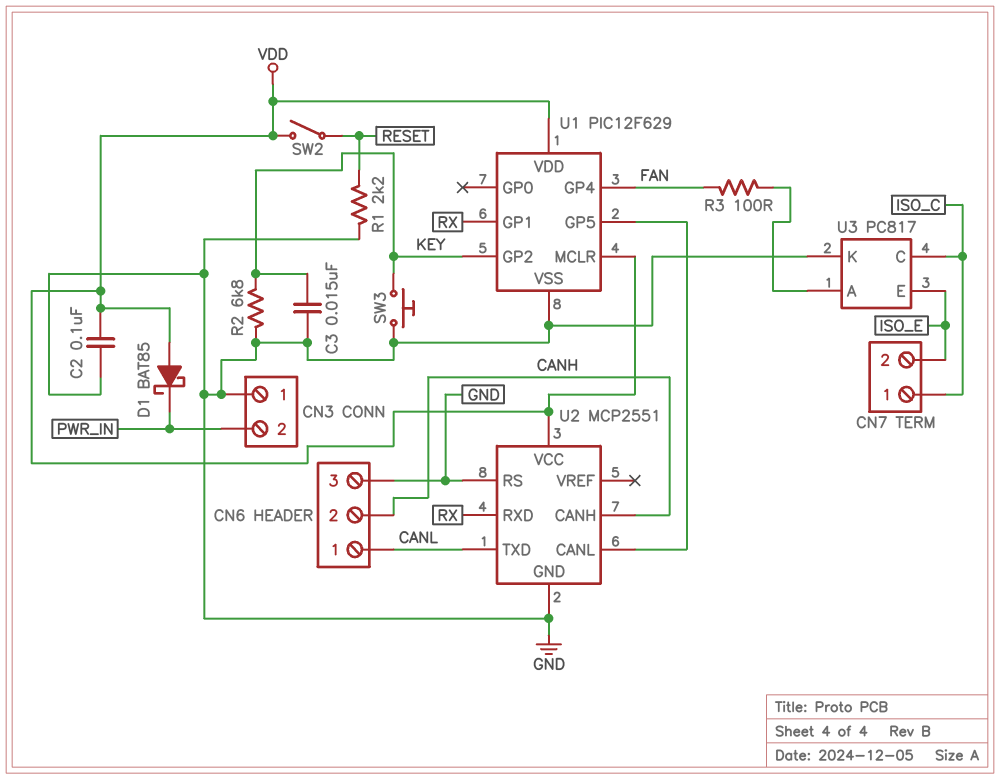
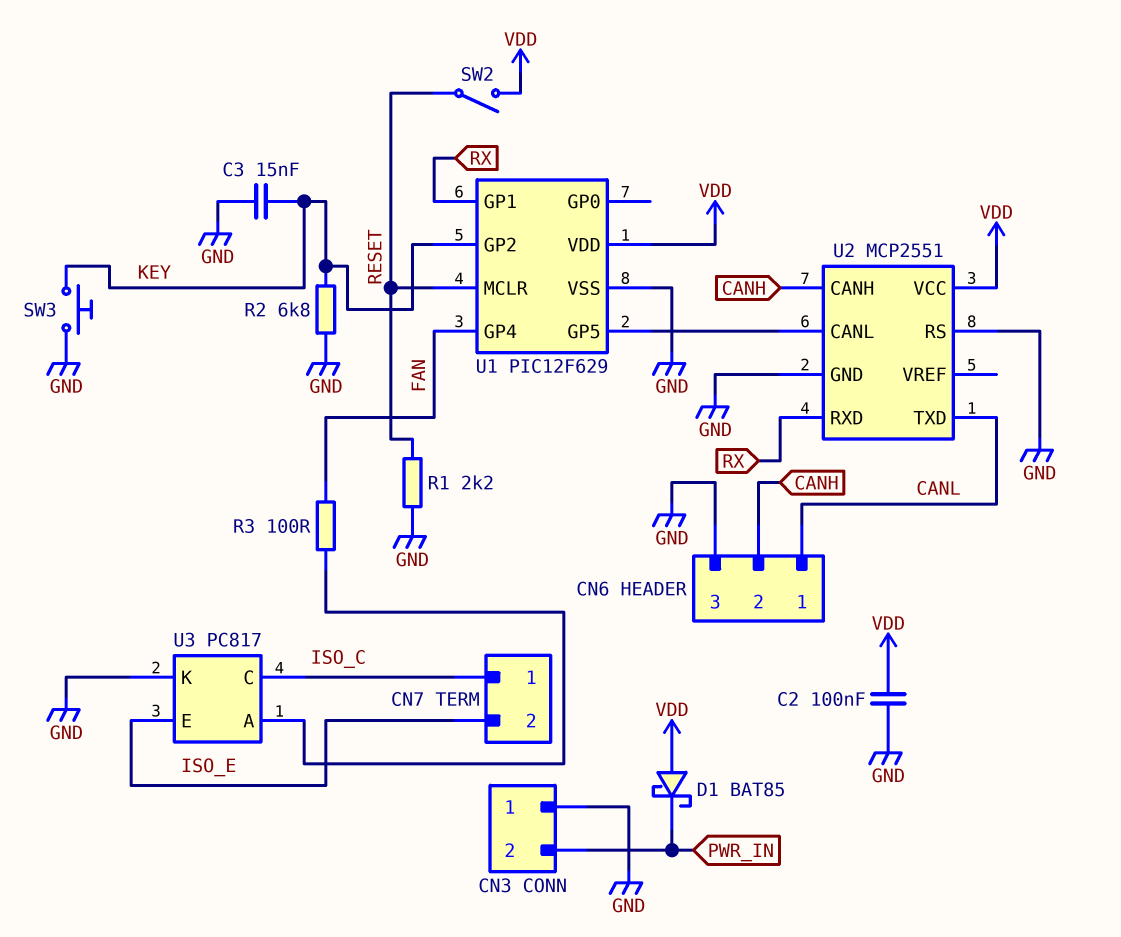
U1 pin MCLR: VDD -> RESET

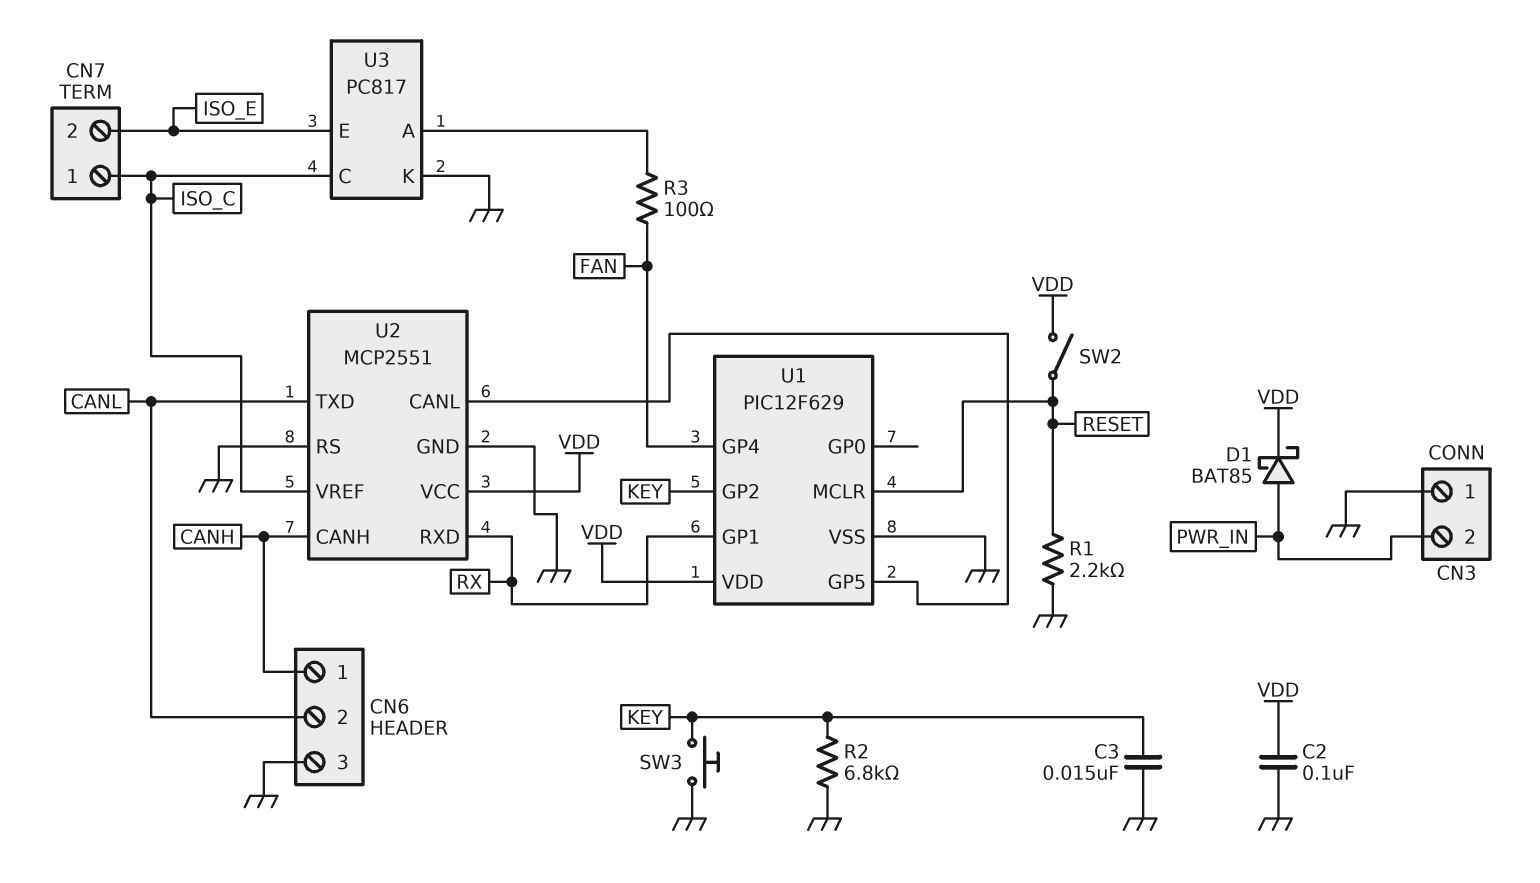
CN6 pin 1: CANL -> CANH
CN6 pin 2: CANH -> CANL
D1: schottky BAT85 (A VDD, K PWR_IN) -> schottky BAT85 (A PWR_IN, K VDD)
U2 pin VREF: none -> ISO_C

